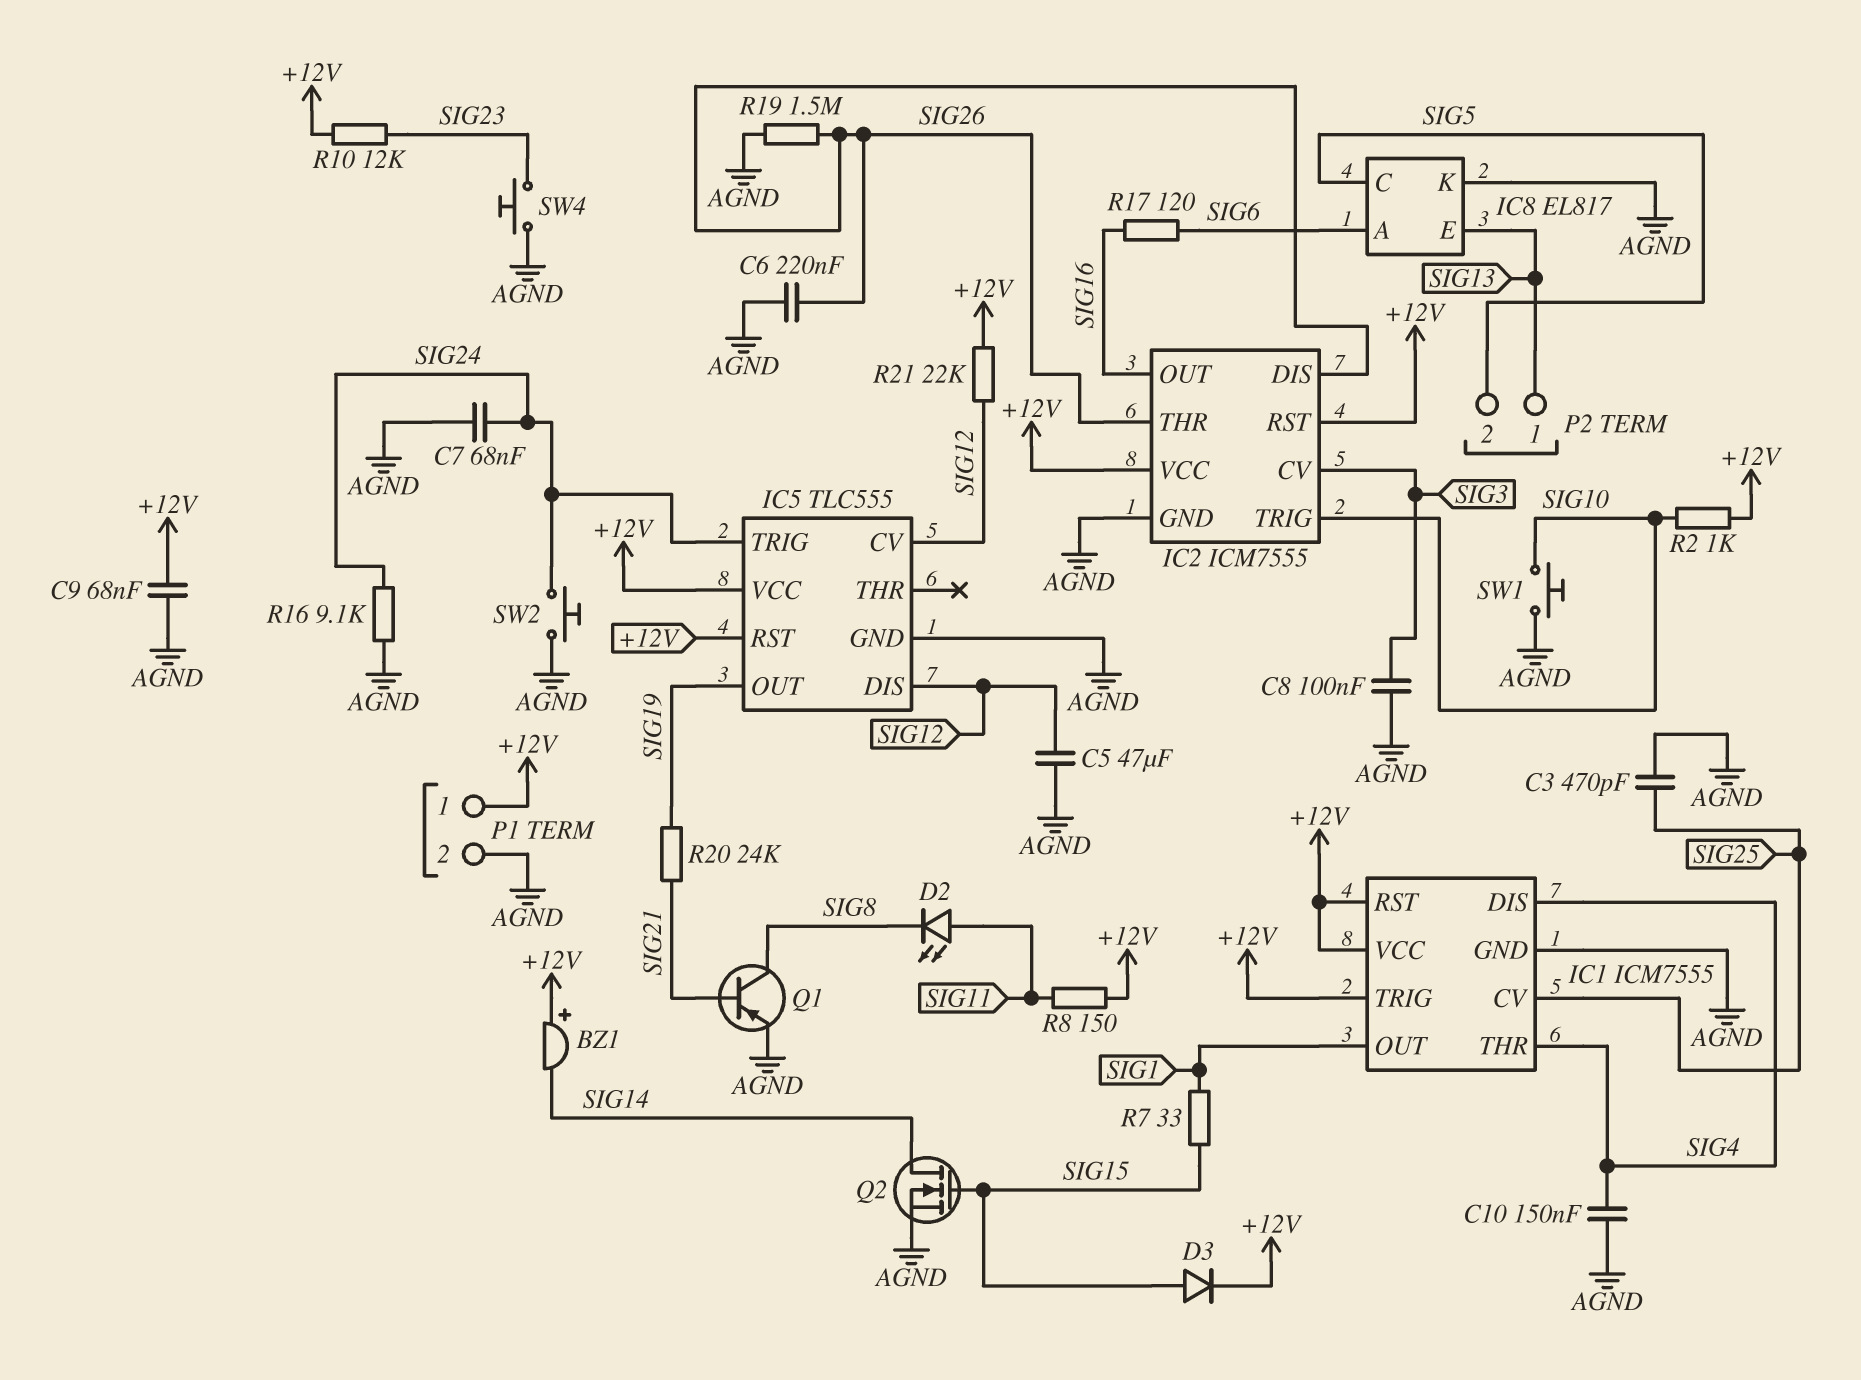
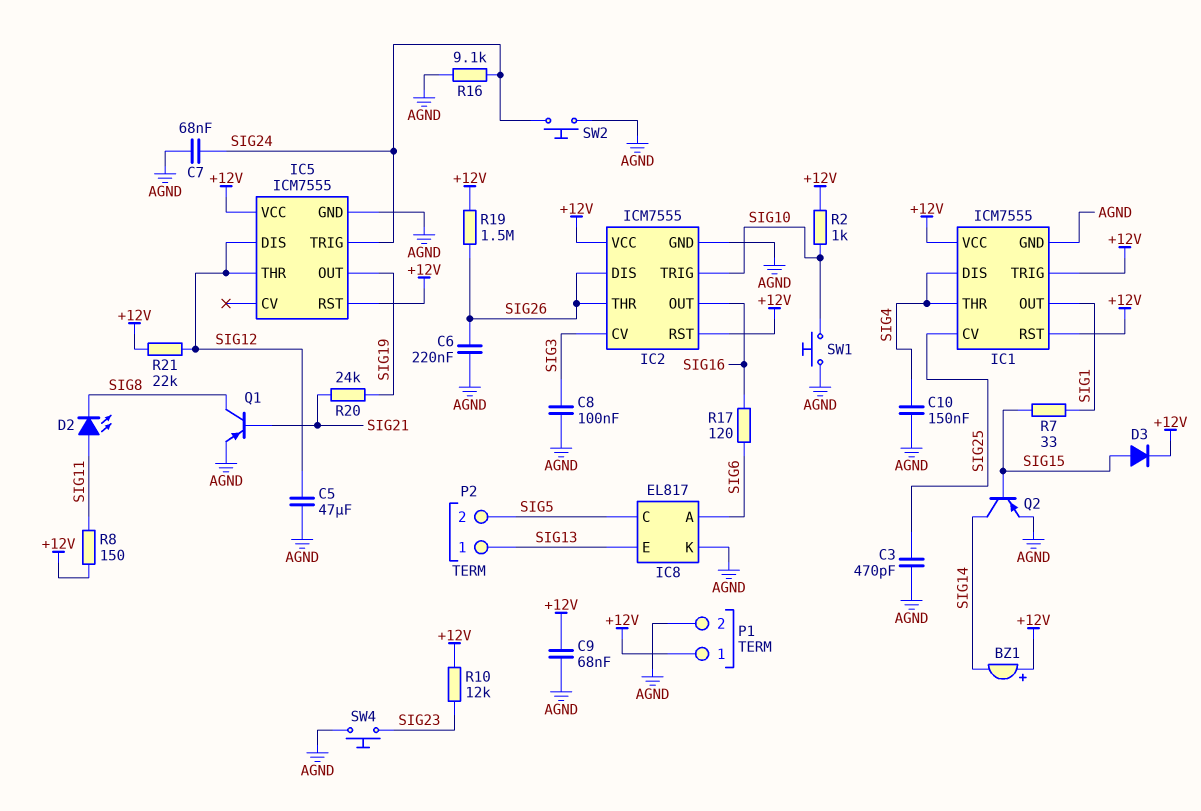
IC5: TLC555 -> ICM7555
IC5 pin CV: SIG12 -> none
IC5 pin THR: none -> SIG12
Q2: NMOS (G SIG15, D SIG14, S AGND) -> PNP (B SIG15, C SIG14, E AGND)
R19: 1.5M (AGND, SIG26) -> 1.5M (+12V, SIG26)

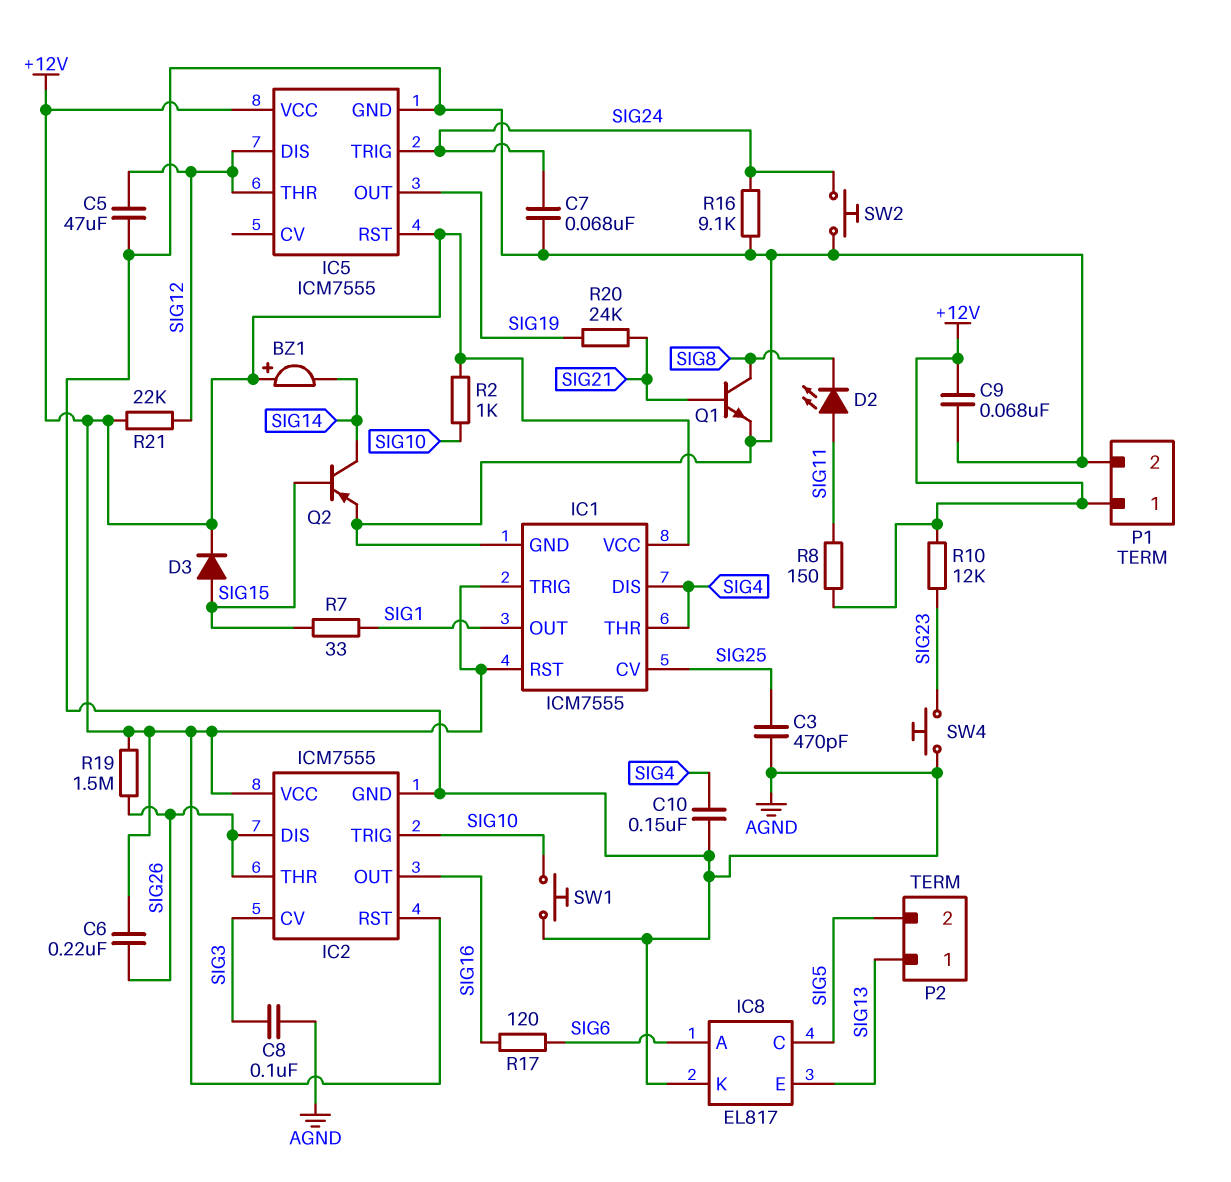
C6: 220nF (AGND, SIG26) -> 220nF (+12V, SIG26)
Q1: PNP (B SIG21, C SIG8, E AGND) -> NPN (B SIG21, C SIG8, E AGND)

